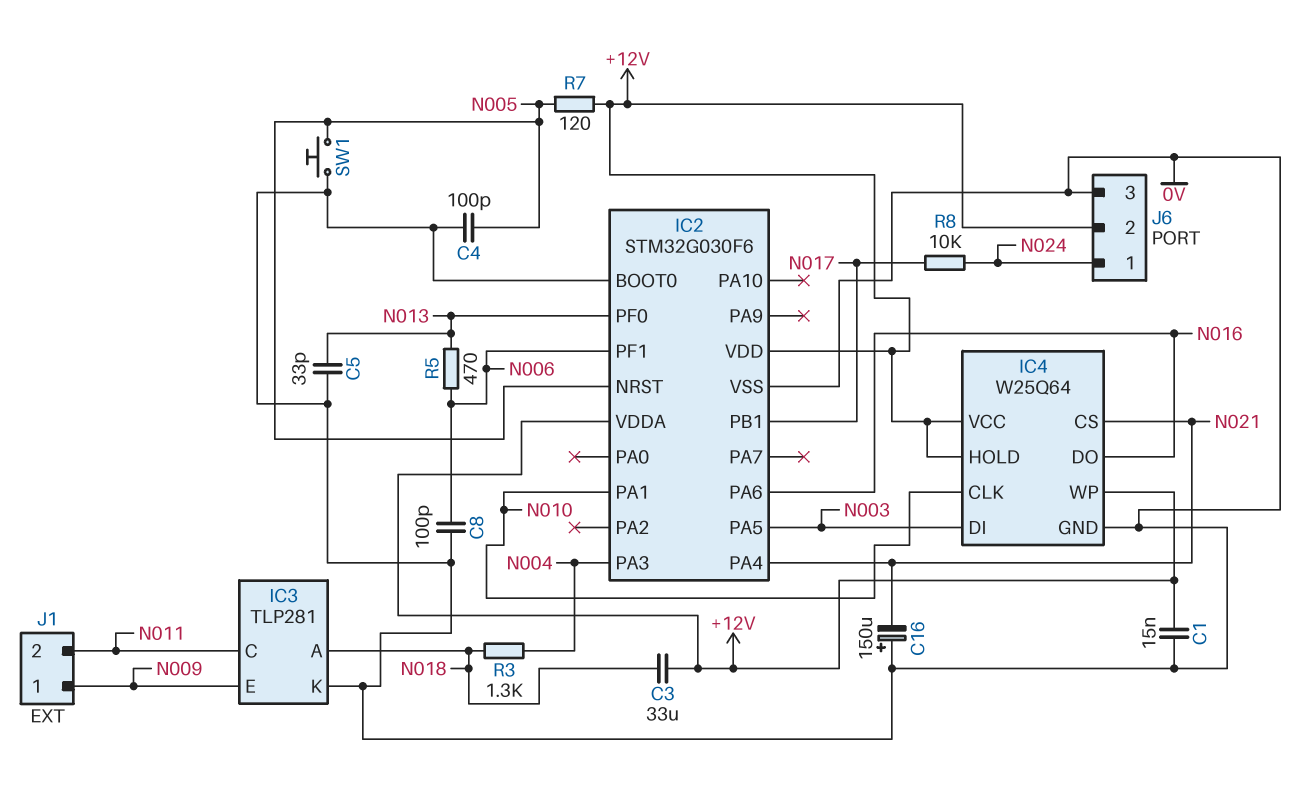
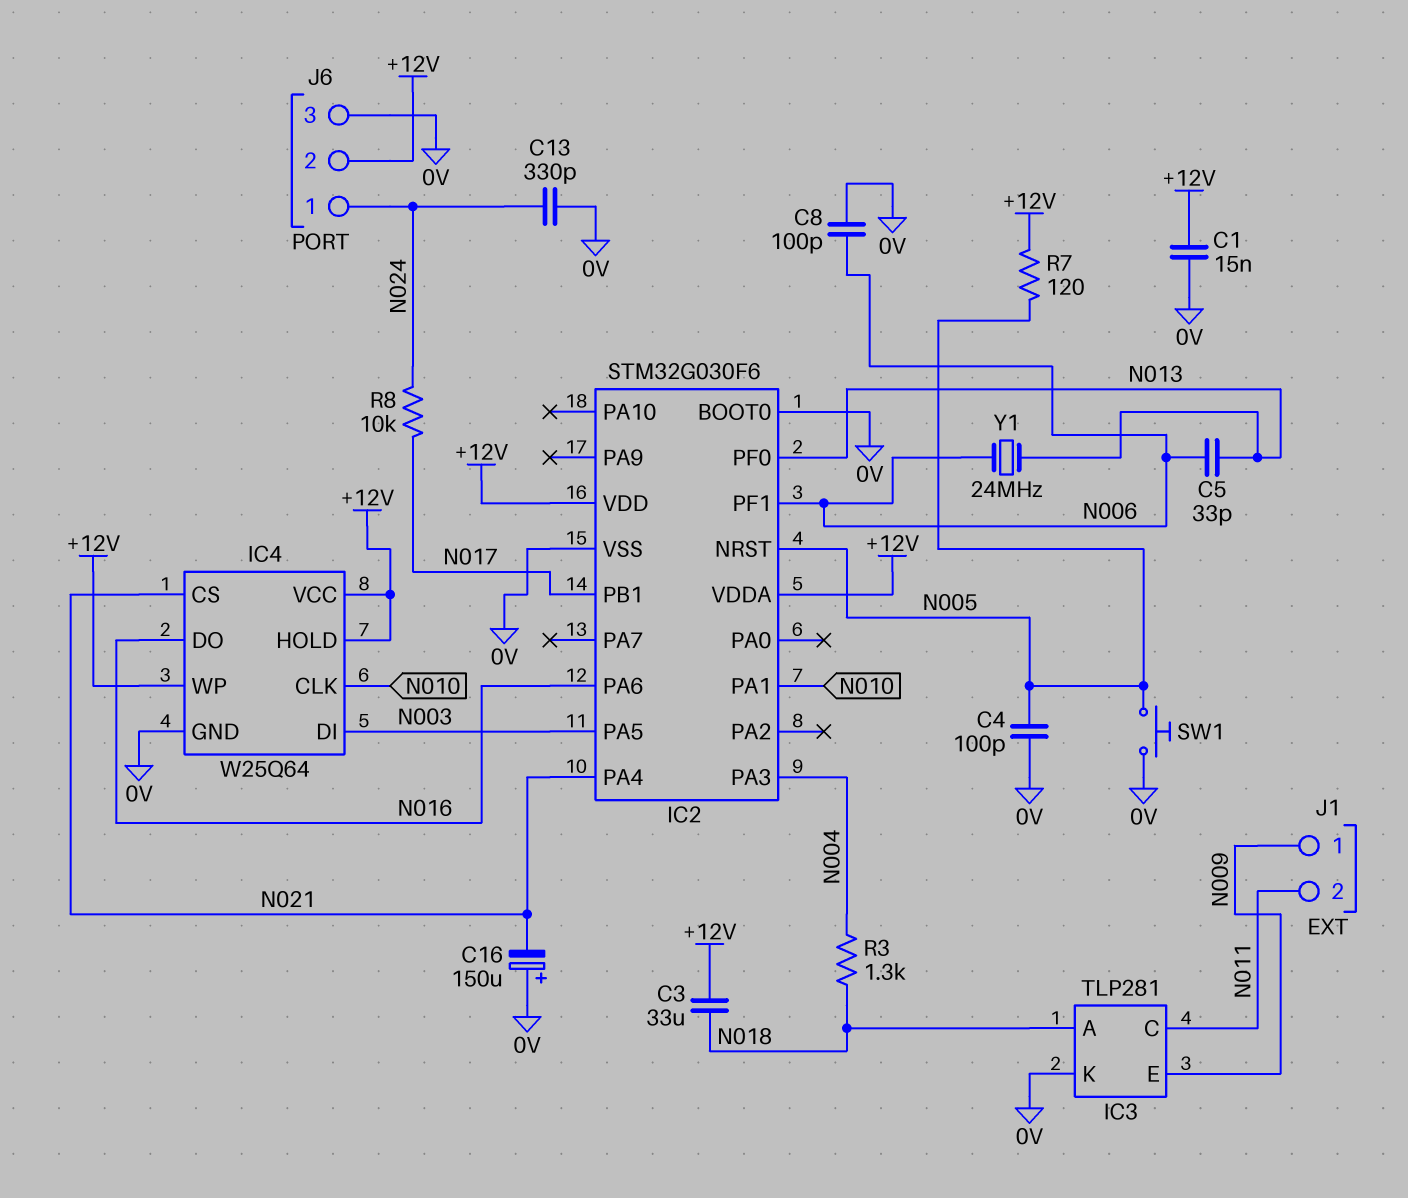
C5: 33pF (0V, N013) -> 33pF (N006, N013)
C13: none -> 330pF (0V, N024)
R5: 470 (N006, N013) -> none
Y1: none -> 24MHz (N006, N013)

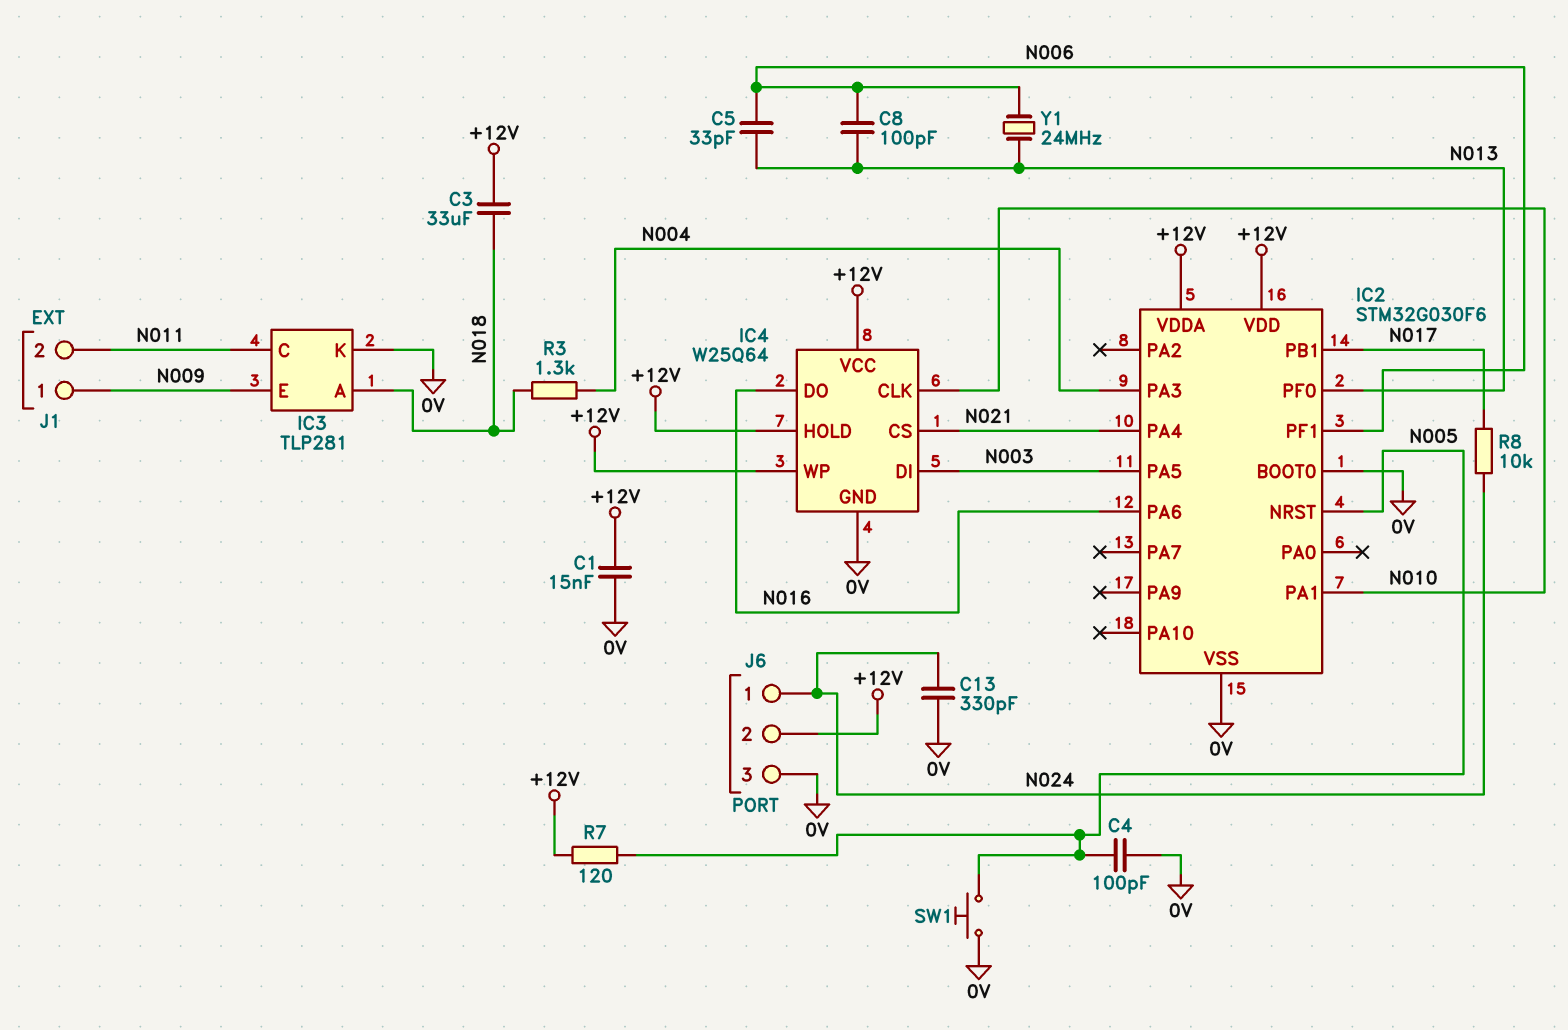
C8: 100pF (0V, N006) -> 100pF (N006, N013)
C16: 150uF (plus 0V, minus N021) -> none

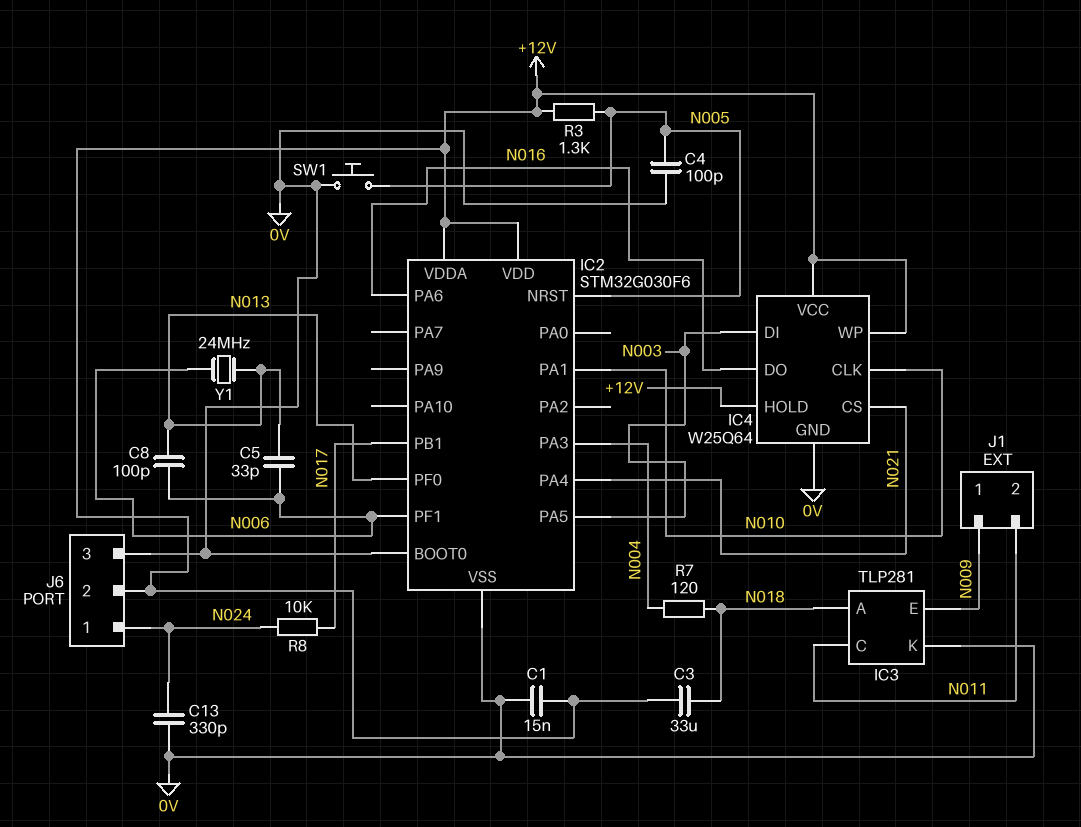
R3: 1.3k (N004, N018) -> 1.3k (+12V, N005)
R7: 120 (+12V, N005) -> 120 (N004, N018)

